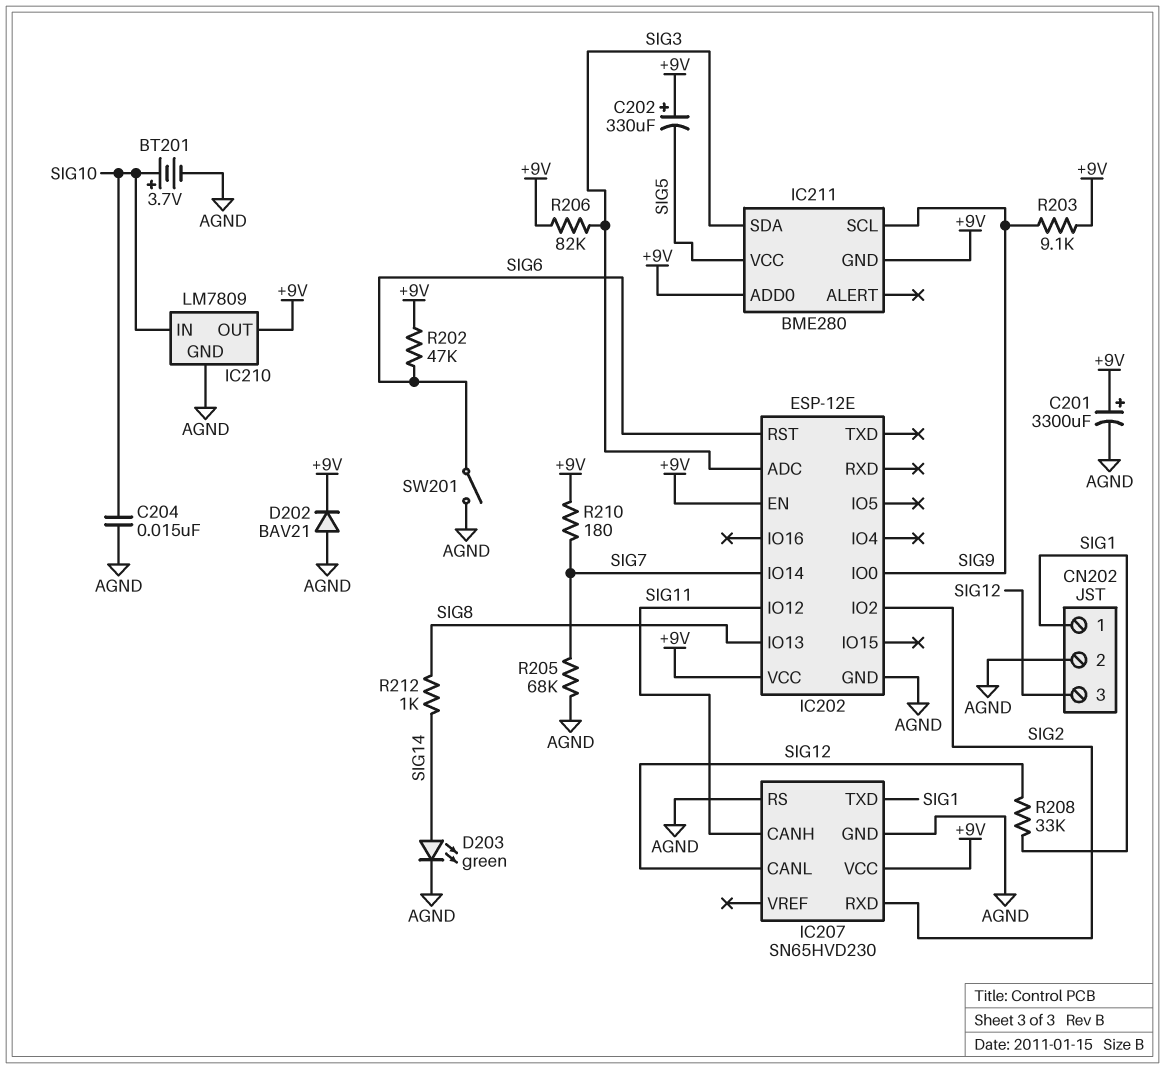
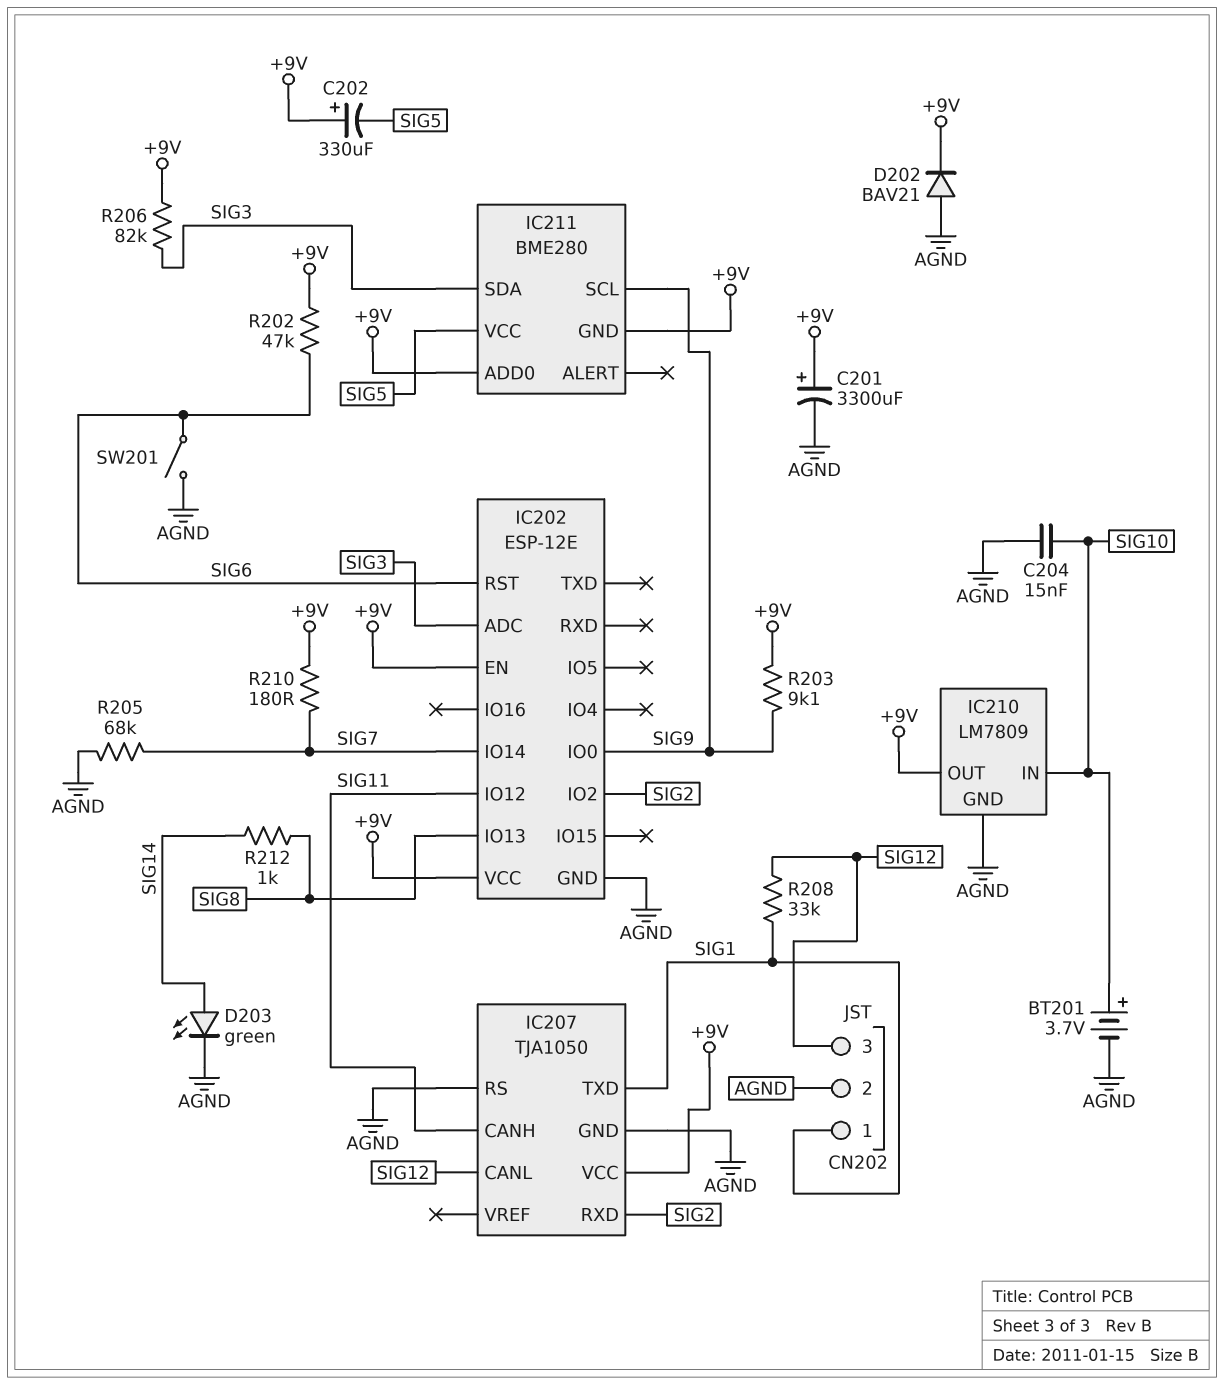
IC207: SN65HVD230 -> TJA1050

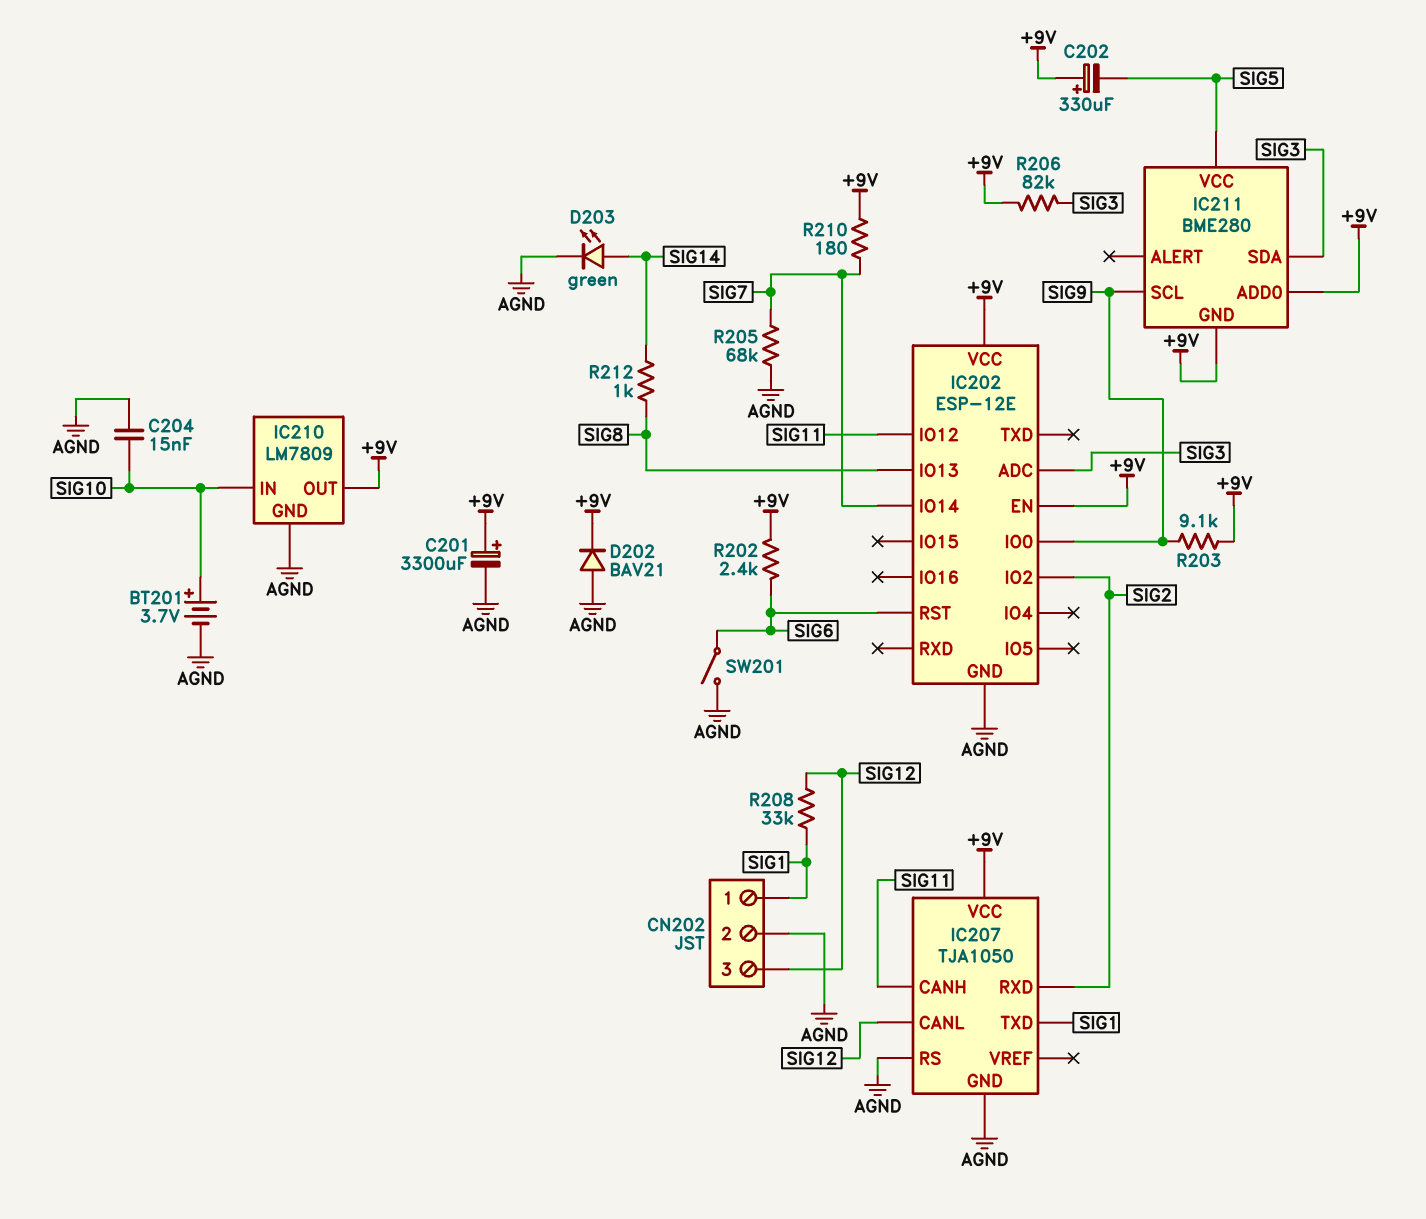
R202: 47k (+9V, SIG6) -> 2.4k (+9V, SIG6)

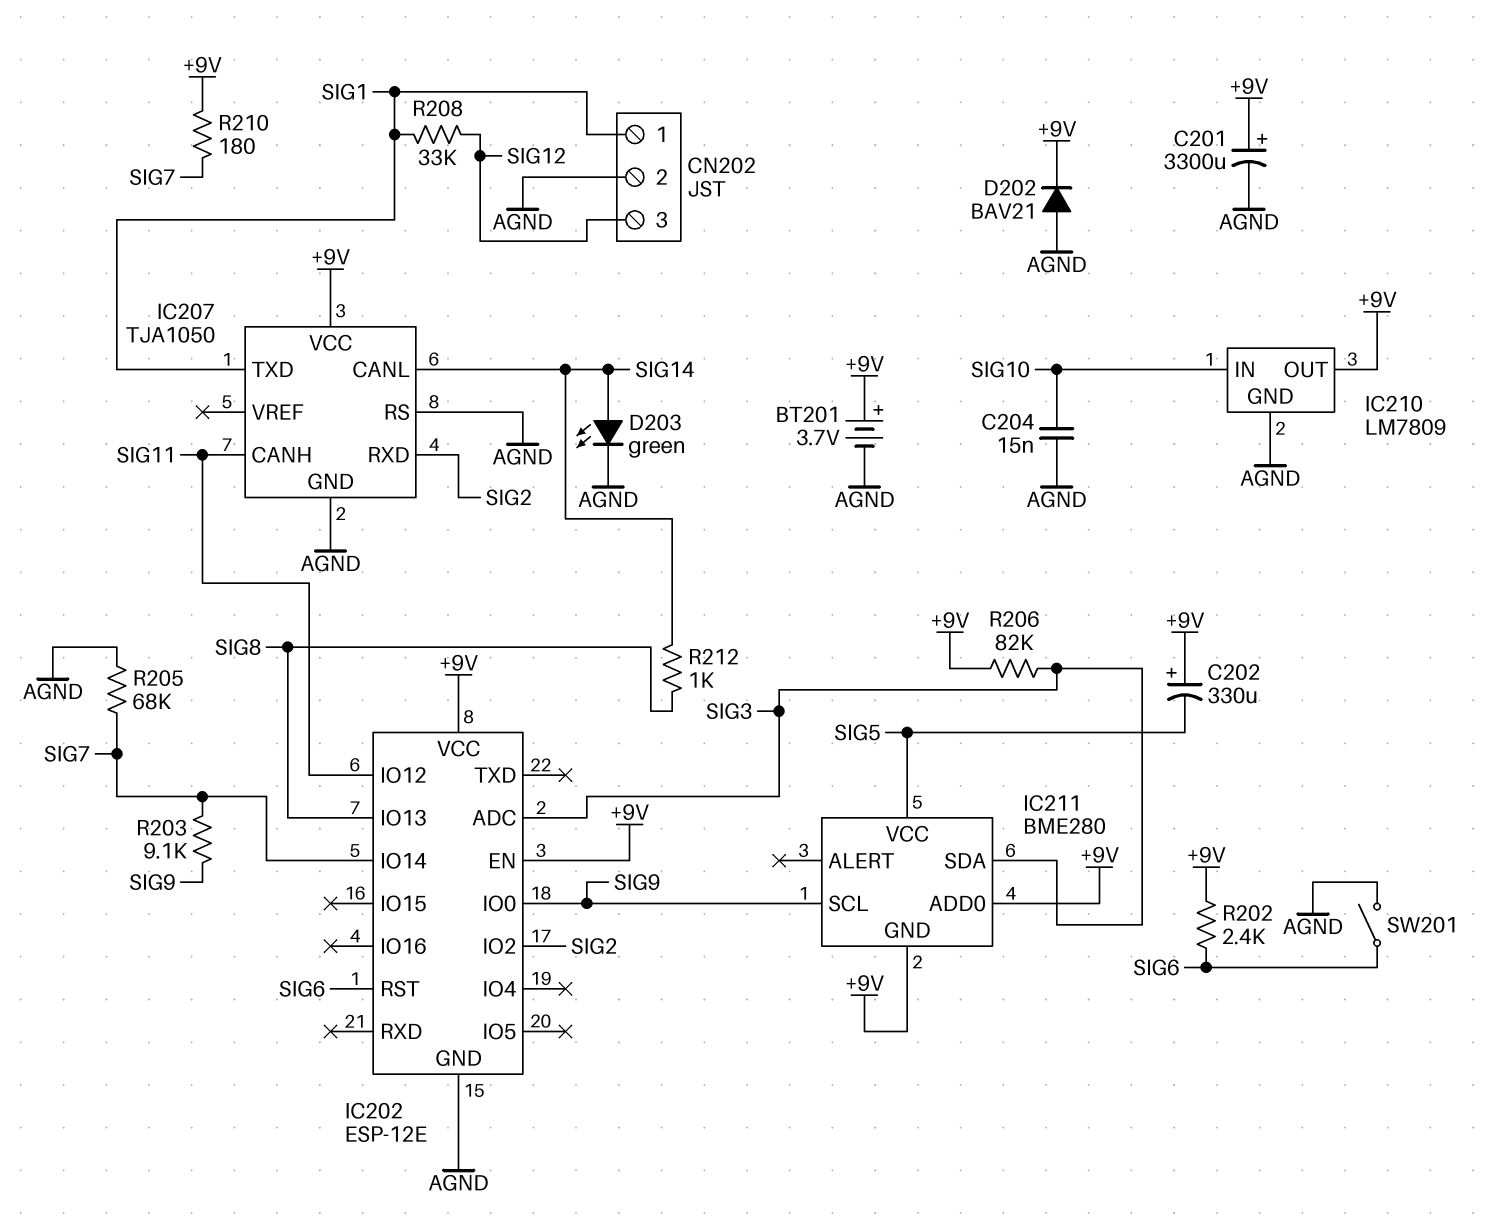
BT201: 3.7V (plus SIG10, minus AGND) -> 3.7V (plus +9V, minus AGND)
IC207 pin CANL: SIG12 -> SIG14
R203: 9.1k (+9V, SIG9) -> 9.1k (SIG7, SIG9)

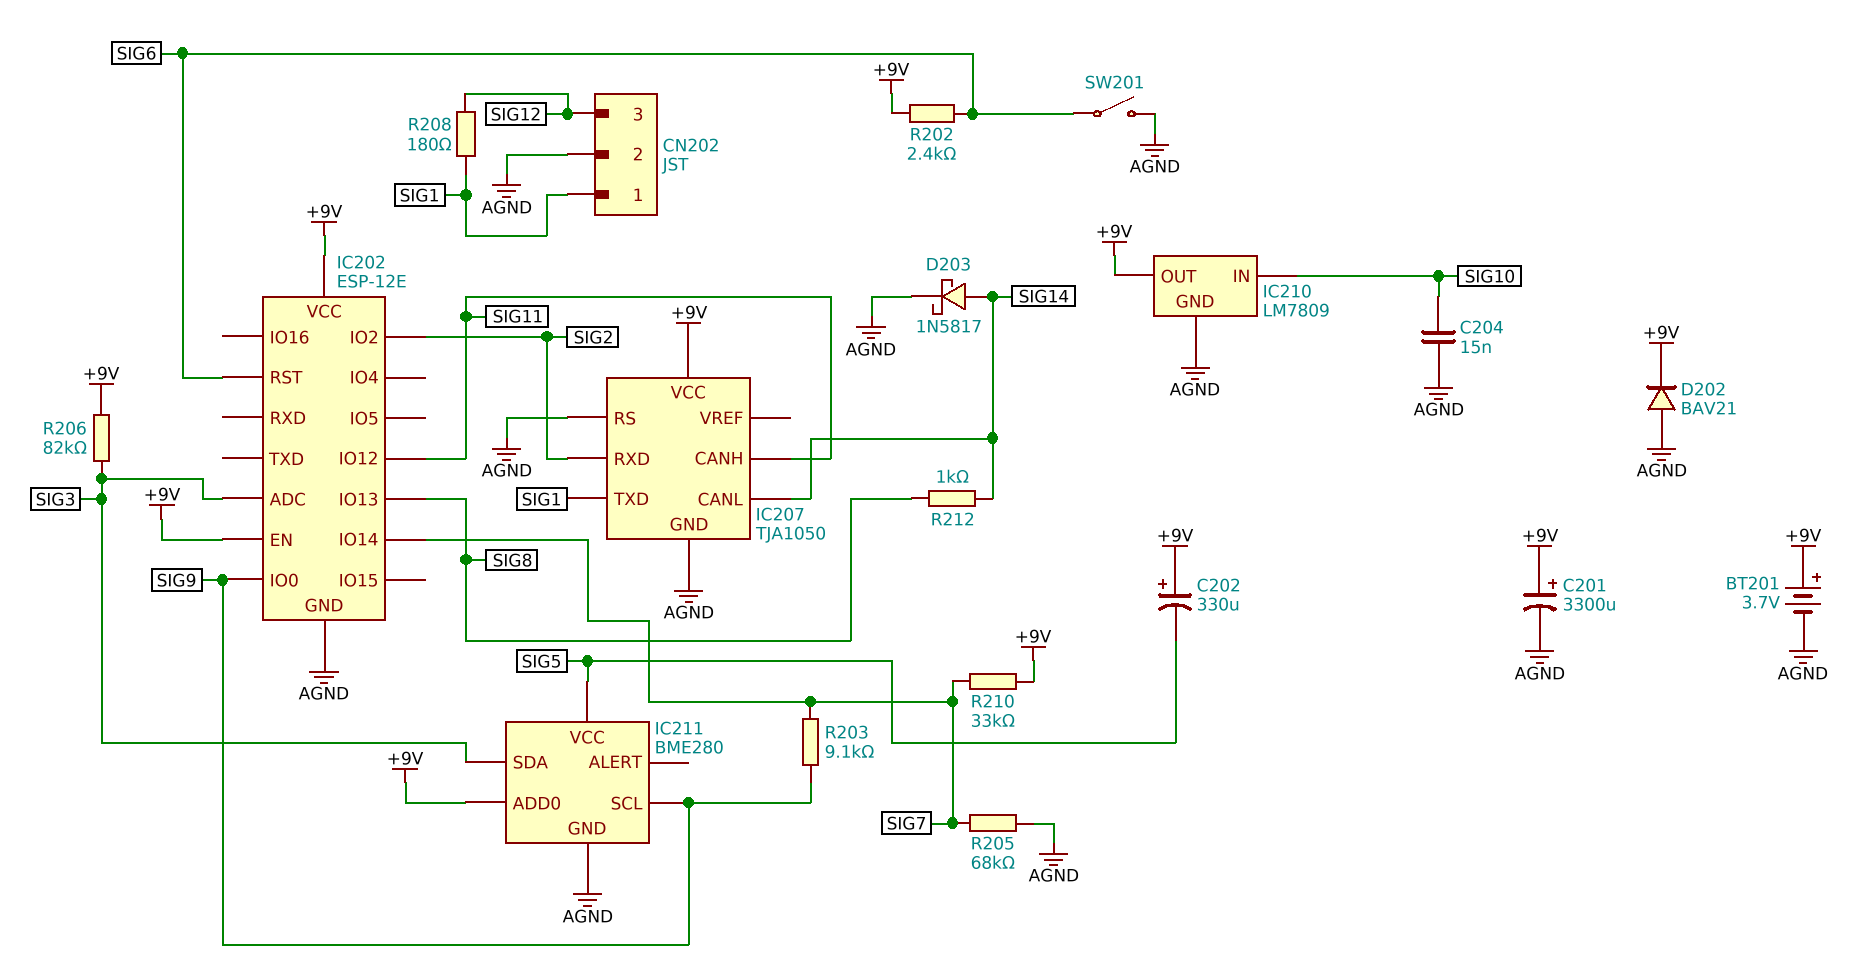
D203: LED green (A SIG14, K AGND) -> schottky 1N5817 (A SIG14, K AGND)
IC211 pin GND: +9V -> AGND
R208: 33k (SIG1, SIG12) -> 180 (SIG1, SIG12)
R210: 180 (+9V, SIG7) -> 33k (+9V, SIG7)

